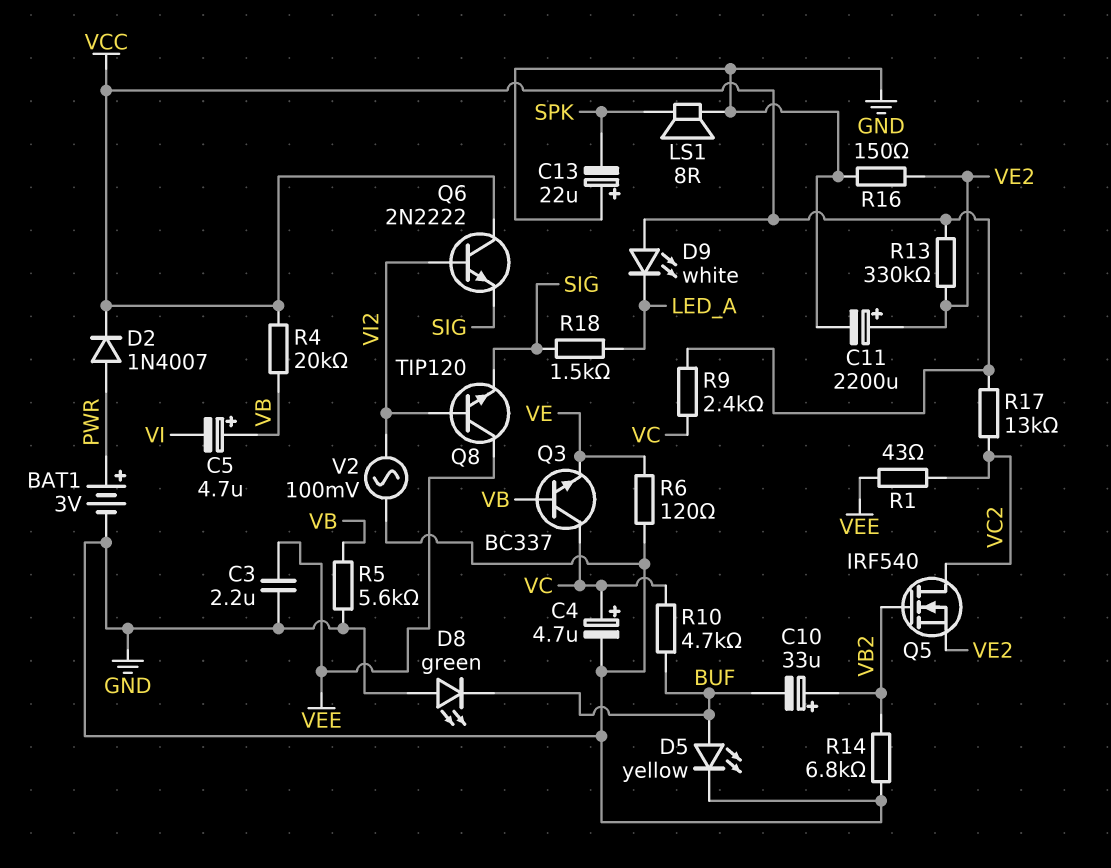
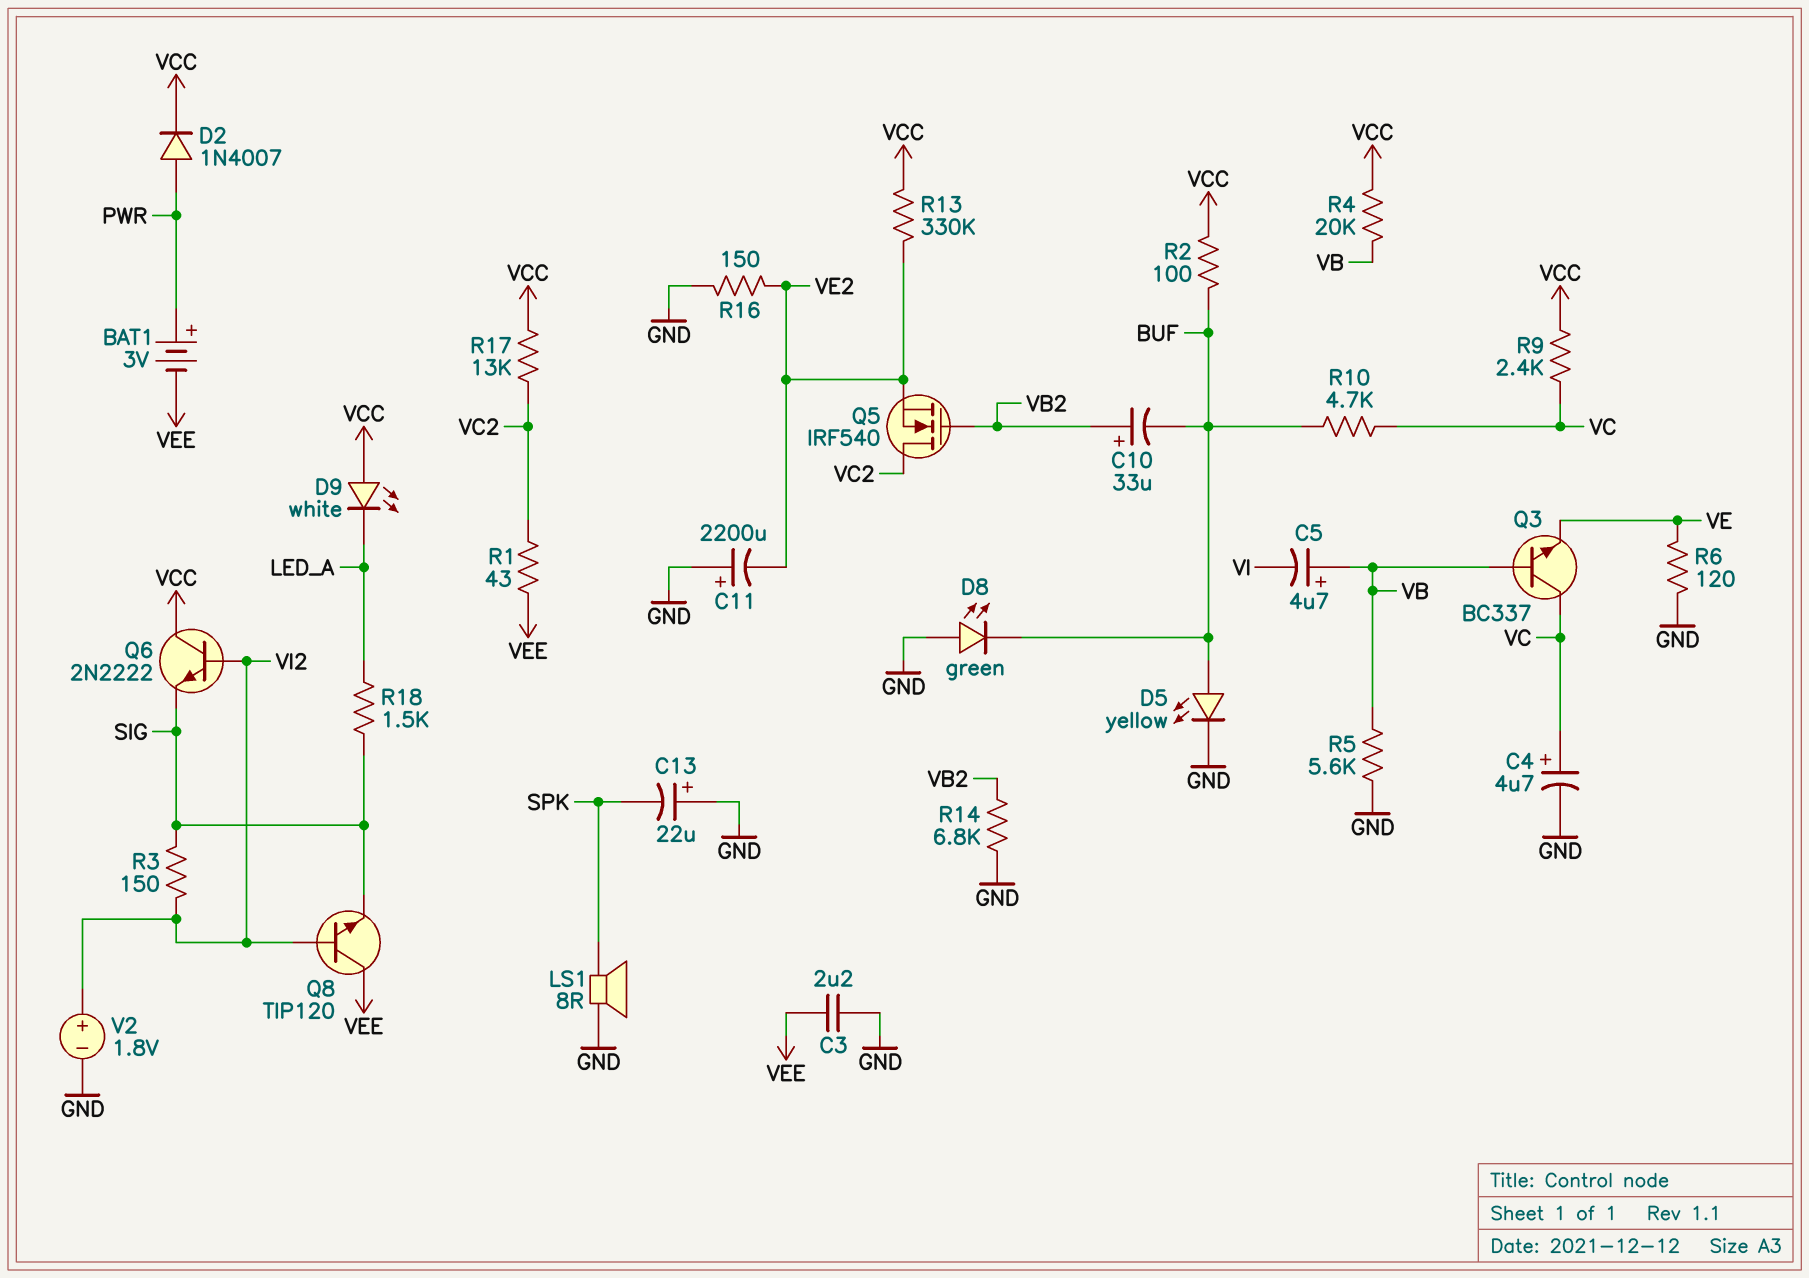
BAT1: 3V (plus PWR, minus GND) -> 3V (plus PWR, minus VEE)
C11: 2200uF (plus VE2, minus GND) -> 2200uF (plus GND, minus VE2)
R2: none -> 100 (BUF, VCC)
R3: none -> 150 (SIG, VI2)
V2: AC 100mV (GND, VI2) -> 1.8V (plus VI2, minus GND)

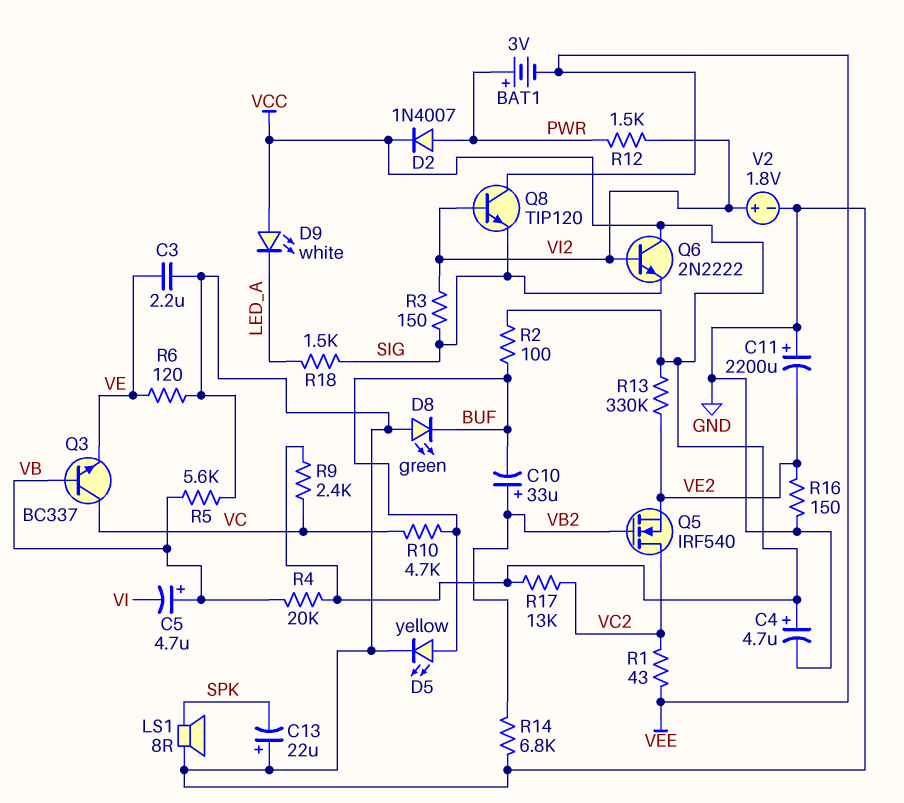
C3: 2.2uF (GND, VEE) -> 2.2uF (GND, VE)
C4: 4.7uF (plus VC, minus GND) -> 4.7uF (plus VCC, minus GND)
R12: none -> 1.5k (PWR, VI2)

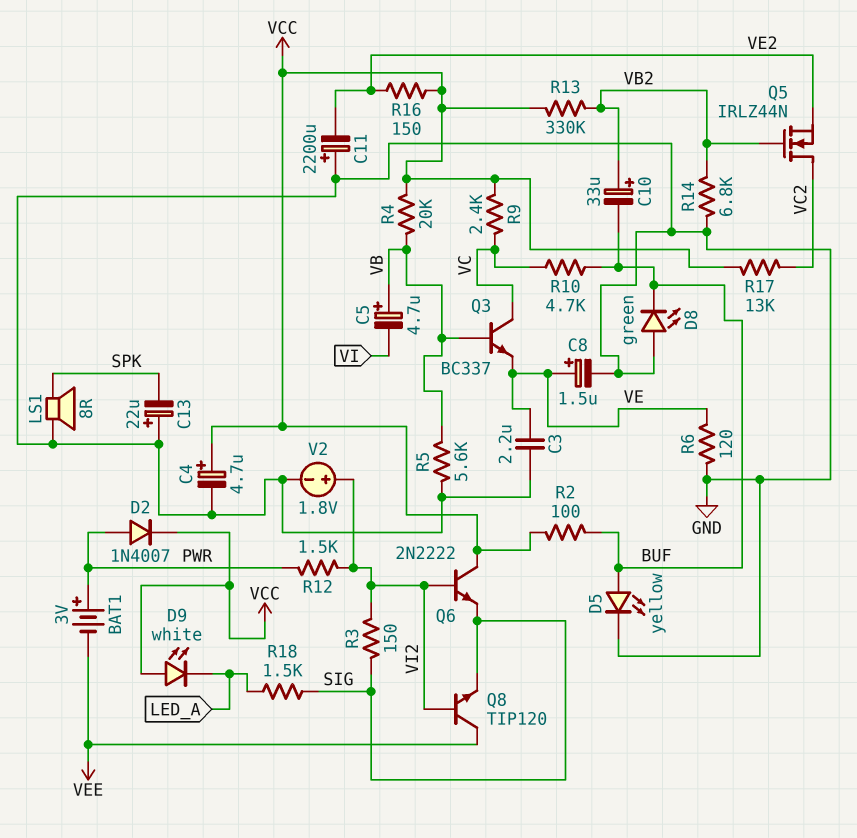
C8: none -> 1.5uF (plus VE, minus GND)
Q5: NMOS IRF540 (G VB2, D VC2, S VE2) -> NMOS IRLZ44N (G VB2, D VC2, S VE2)
R1: 43 (VC2, VEE) -> none
R13: 330k (VCC, VE2) -> 330k (VB2, VCC)
R16: 150 (GND, VE2) -> 150 (VCC, VE2)

